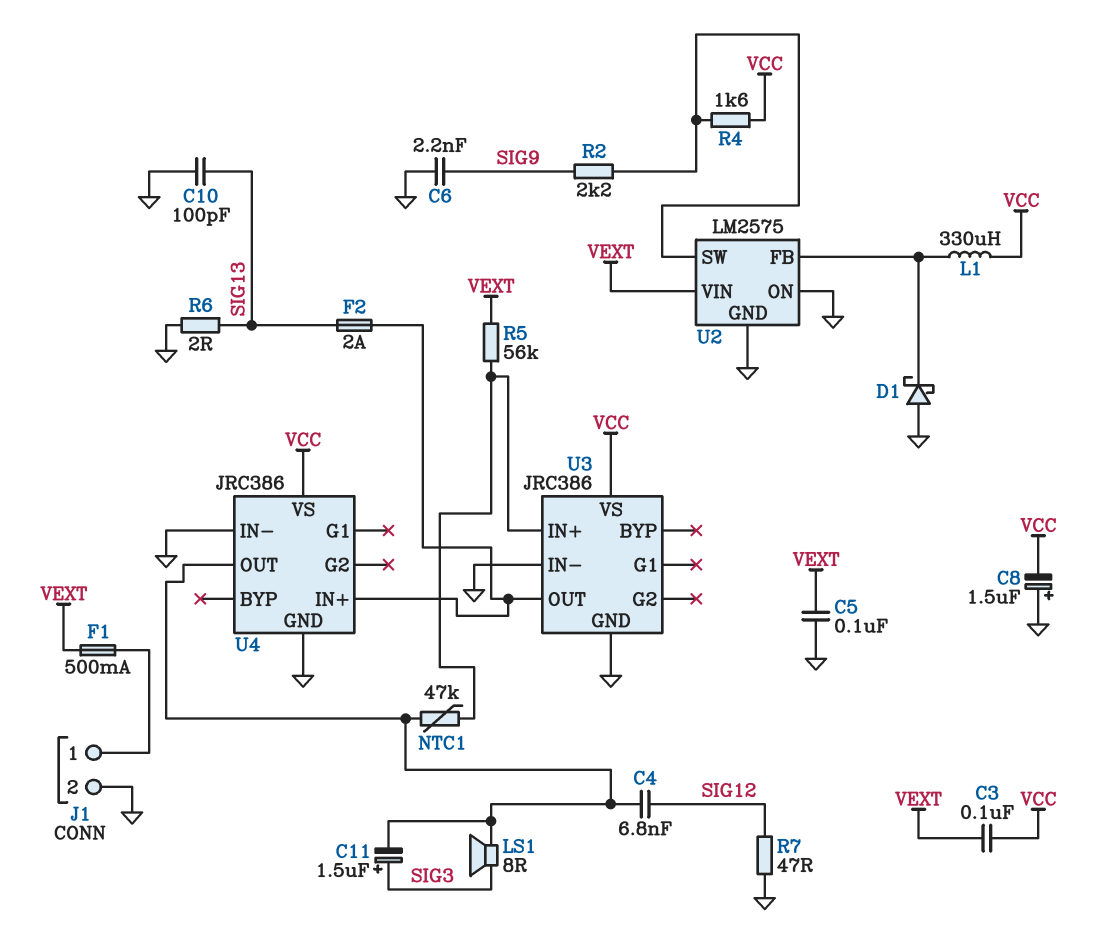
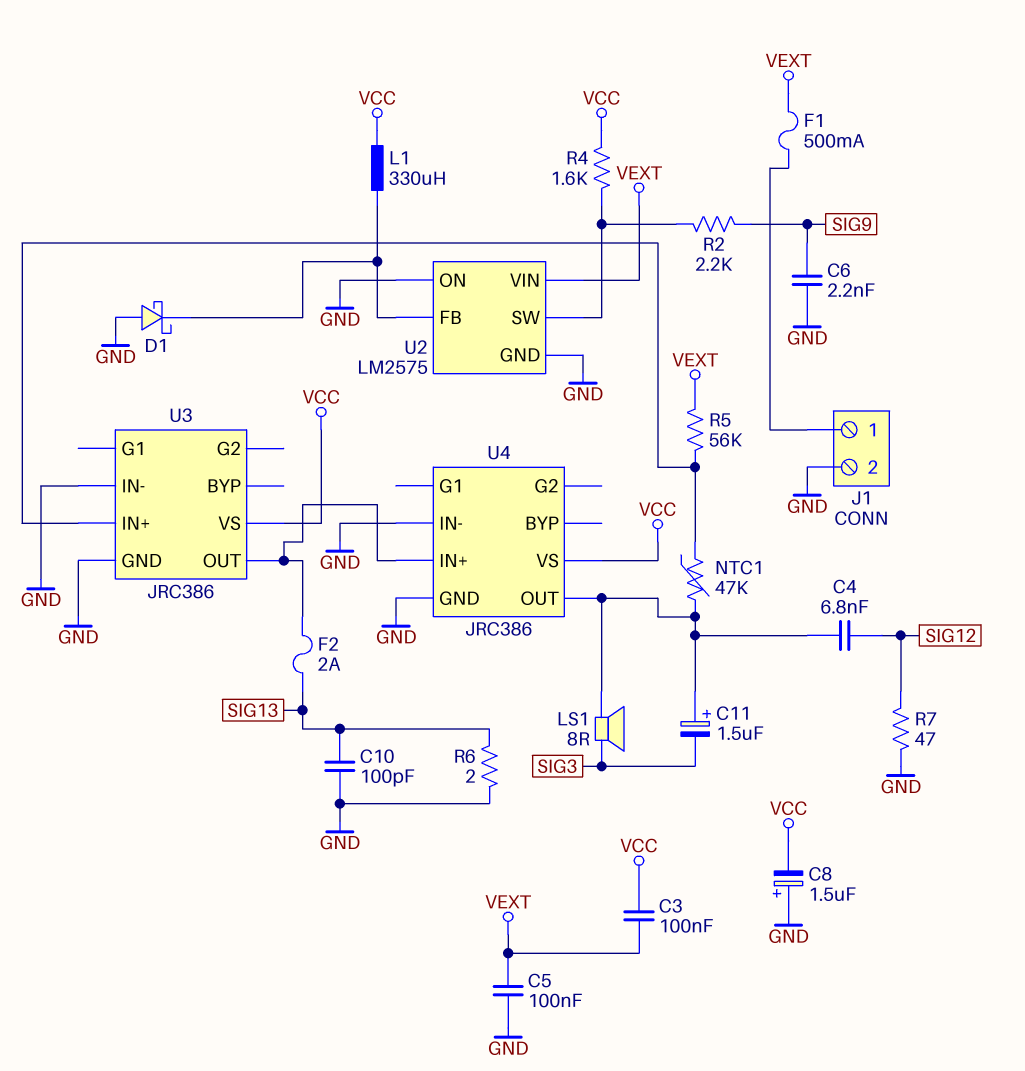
C11: 1.5uF (plus SIG3, minus U4/OUT) -> 1.5uF (plus U4/OUT, minus SIG3)

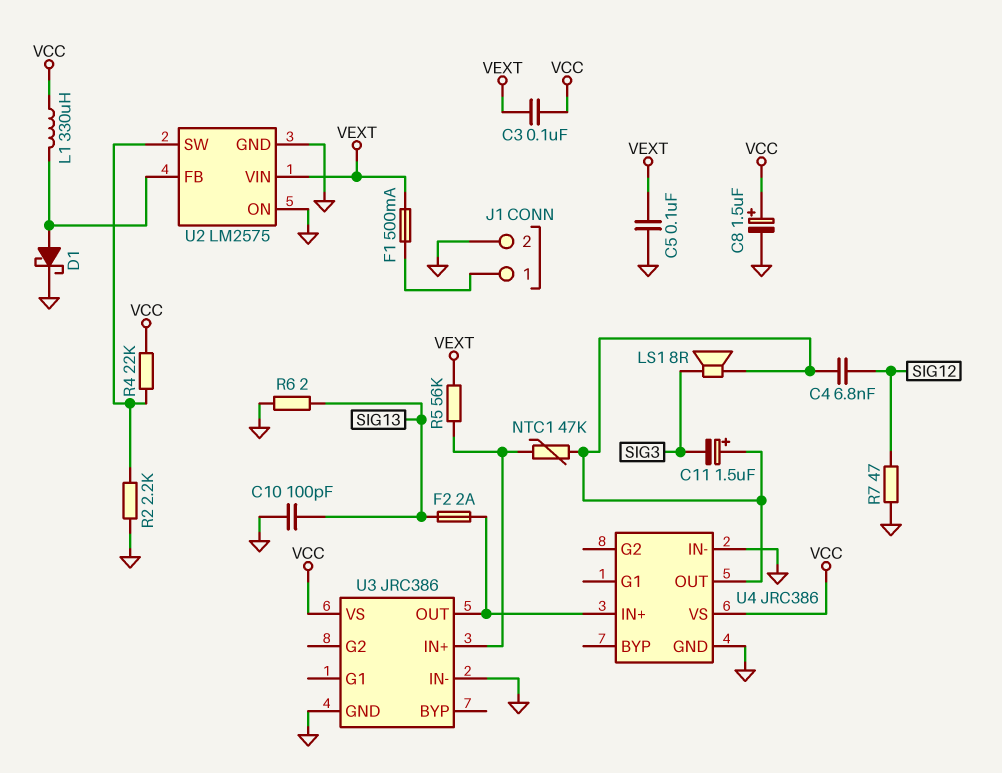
C6: 2.2nF (GND, SIG9) -> none
C8: 1.5uF (plus GND, minus VCC) -> 1.5uF (plus VCC, minus GND)
D1: schottky (A GND, K U2/FB) -> schottky (A U2/FB, K GND)
R2: 2.2k (SIG9, U2/SW) -> 2.2k (GND, U2/SW)
R4: 1.6k (U2/SW, VCC) -> 22k (U2/SW, VCC)

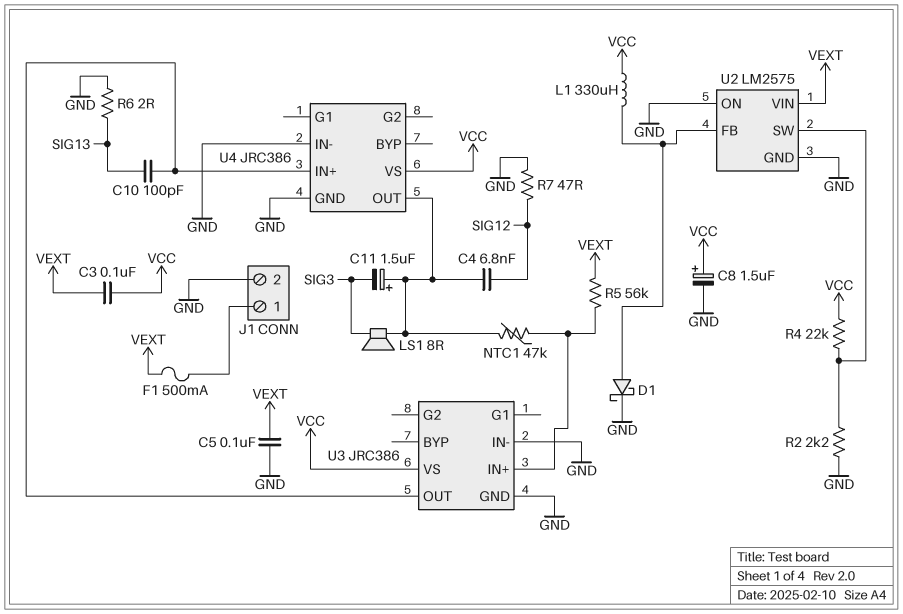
C10: 100pF (GND, SIG13) -> 100pF (SIG13, U3/OUT)
F2: 2A (SIG13, U3/OUT) -> none

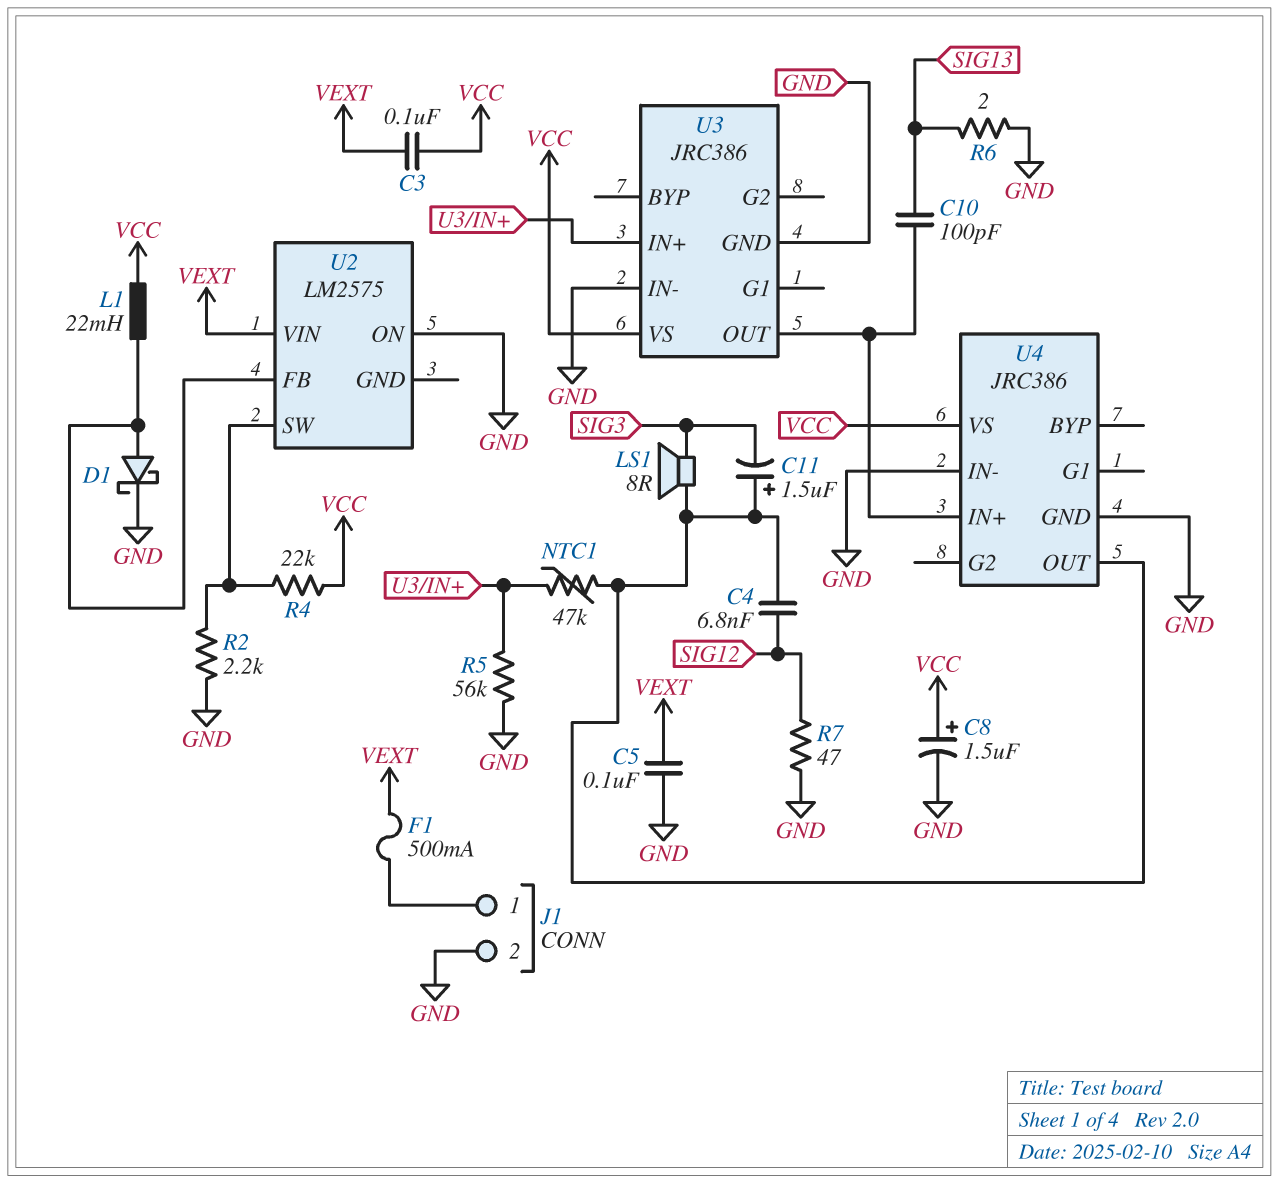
L1: 330uH (U2/FB, VCC) -> 22mH (U2/FB, VCC)
R5: 56k (U3/IN+, VEXT) -> 56k (GND, U3/IN+)
U2 pin GND: GND -> none

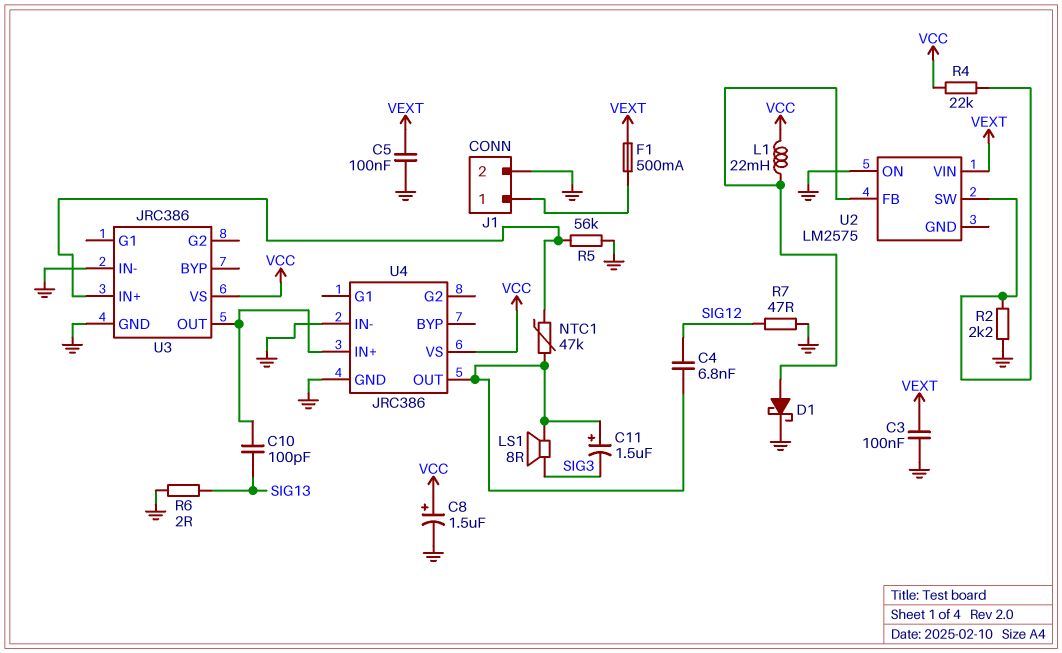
C3: 100nF (VCC, VEXT) -> 100nF (GND, VEXT)

